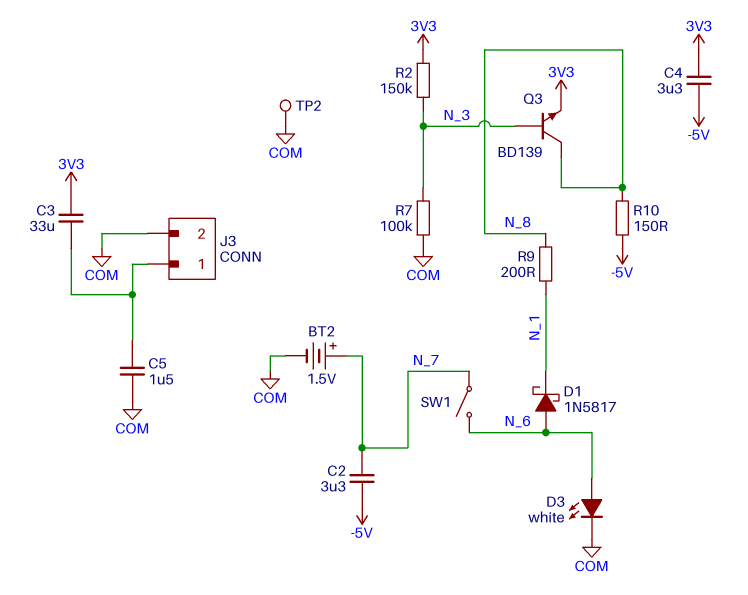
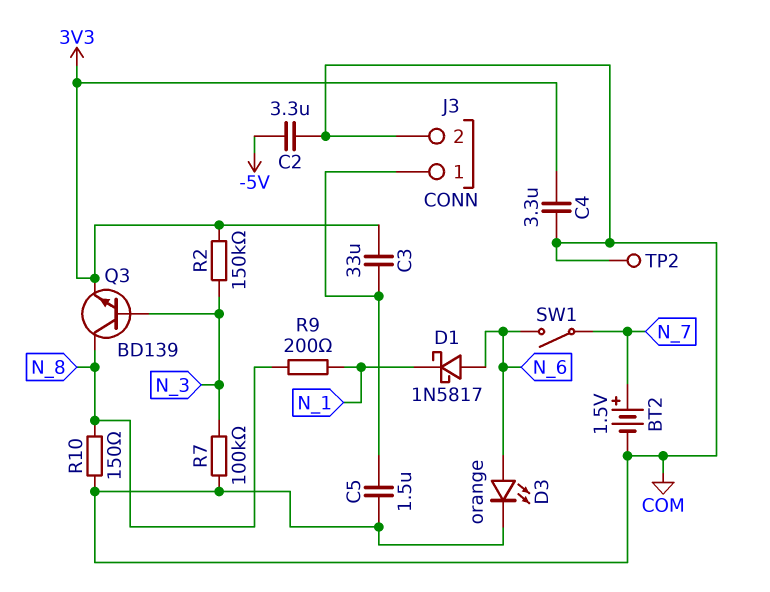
C2: 3.3uF (-5V, N_7) -> 3.3uF (-5V, COM)
C4: 3.3uF (-5V, 3V3) -> 3.3uF (3V3, COM)
D3: LED white (A N_6, K COM) -> LED orange (A N_6, K COM)
R10: 150 (-5V, N_8) -> 150 (COM, N_8)

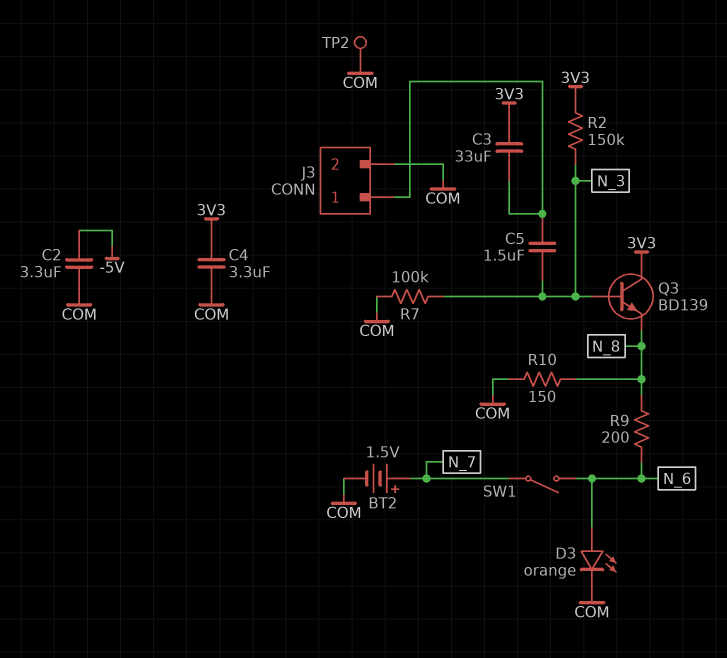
C5: 1.5uF (COM, J3/1) -> 1.5uF (J3/1, N_3)
D1: schottky 1N5817 (A N_6, K N_1) -> none
Q3: NPN BD139 (B N_3, C N_8, E 3V3) -> NPN BD139 (B N_3, C 3V3, E N_8)
R9: 200 (N_1, N_8) -> 200 (N_6, N_8)

